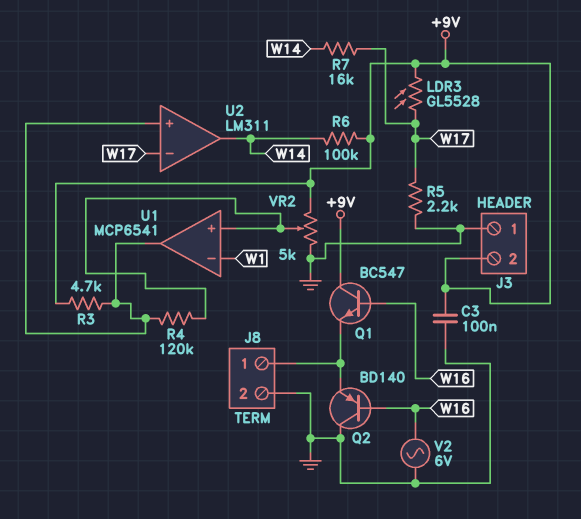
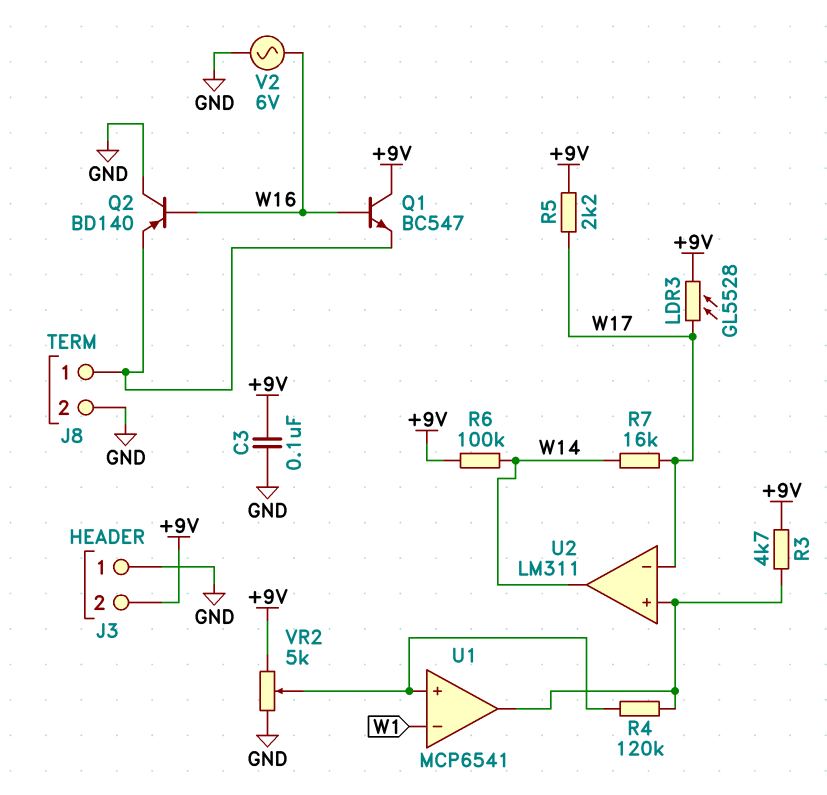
R5: 2.2k (GND, W17) -> 2.2k (+9V, W17)

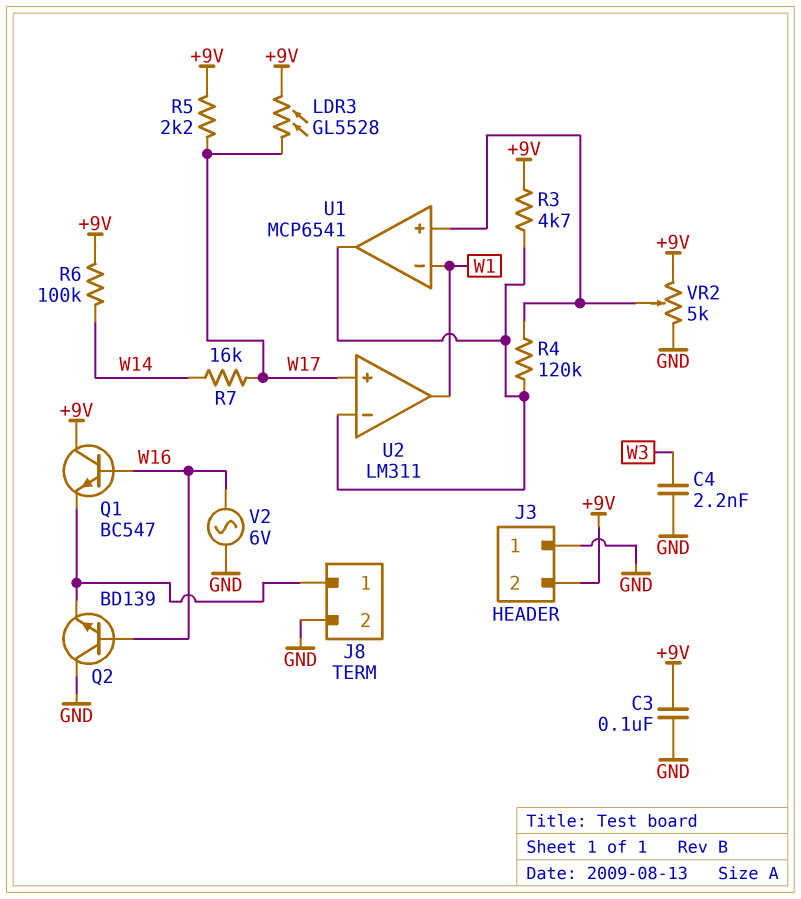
C4: none -> 2.2nF (GND, W3)
Q2: PNP BD140 (B W16, C GND, E J8/1) -> NPN BD139 (B W16, C GND, E J8/1)
U2 pin in+: U1/out -> W17
U2 pin in-: W17 -> U1/out
U2 pin out: W14 -> W1

